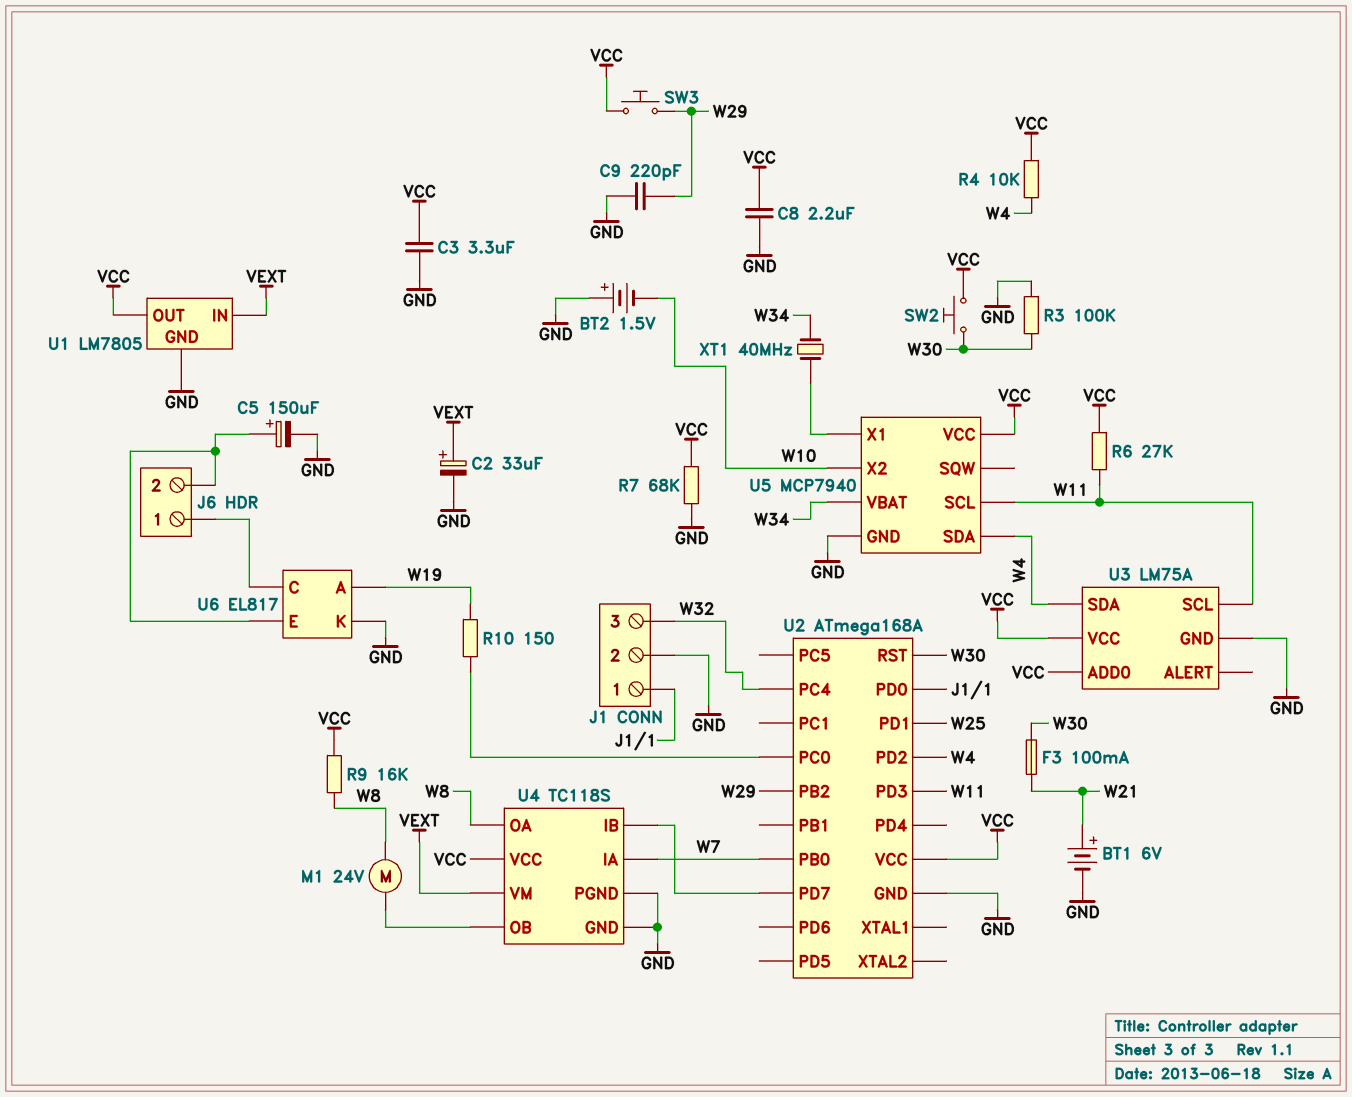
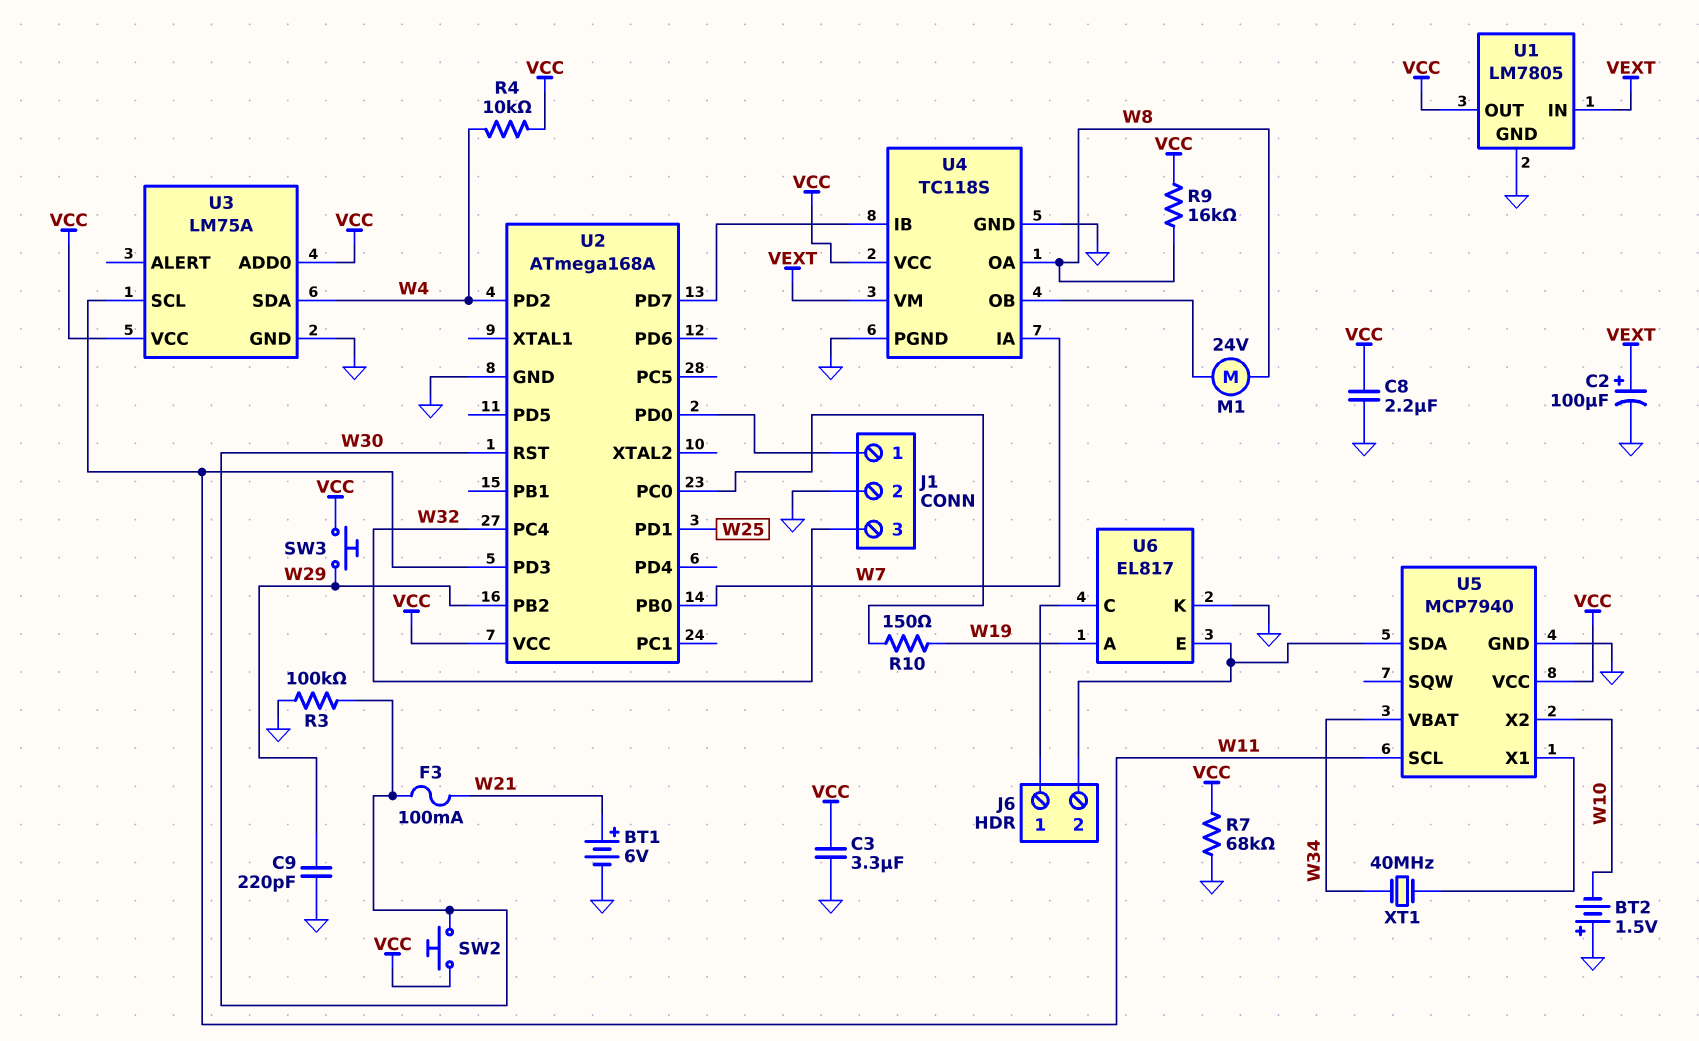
C2: 33uF (plus VEXT, minus GND) -> 100uF (plus VEXT, minus GND)
C5: 150uF (plus J6/2, minus GND) -> none
R6: 27k (VCC, W11) -> none
U5 pin SDA: W4 -> J6/2

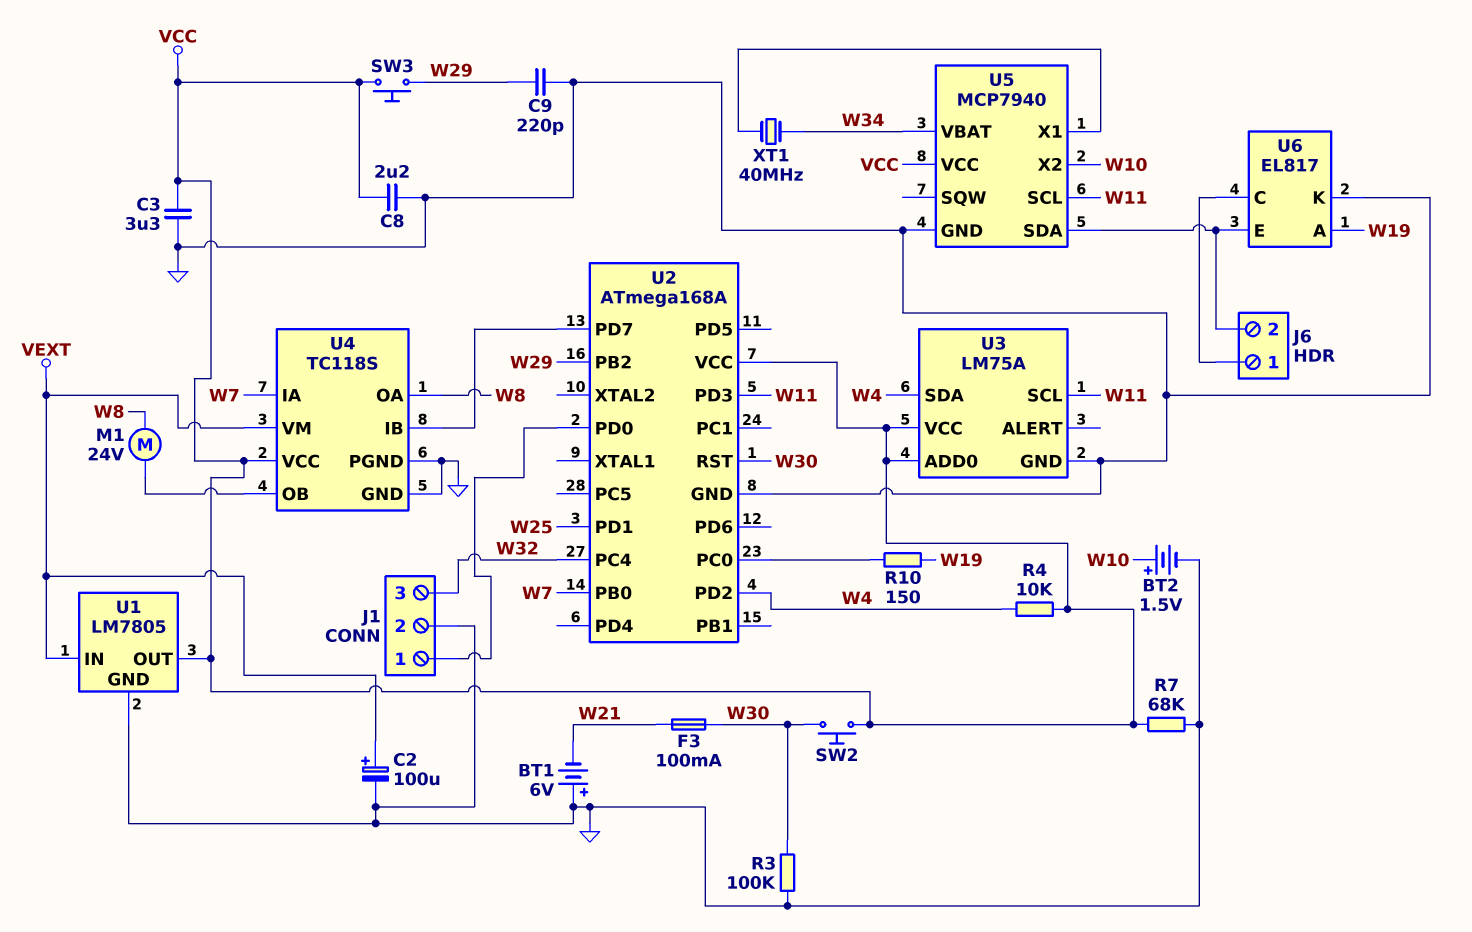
BT1: 6V (plus W21, minus GND) -> 6V (plus GND, minus W21)
BT2: 1.5V (plus GND, minus W10) -> 1.5V (plus W10, minus GND)
R9: 16k (VCC, W8) -> none

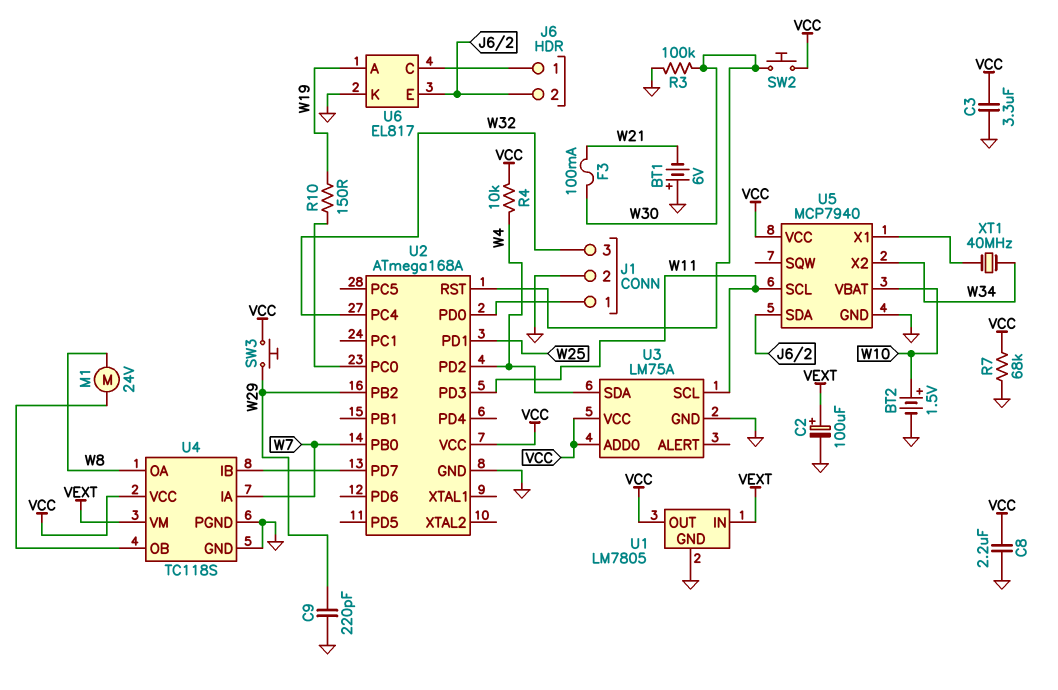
U5 pin VBAT: W34 -> W10
U5 pin X2: W10 -> W34

